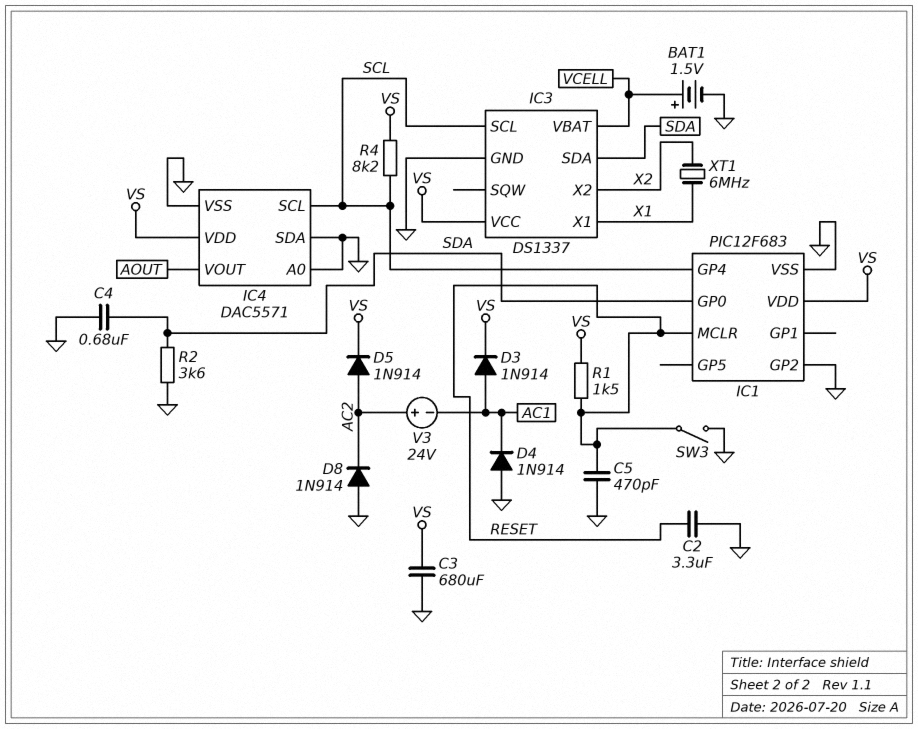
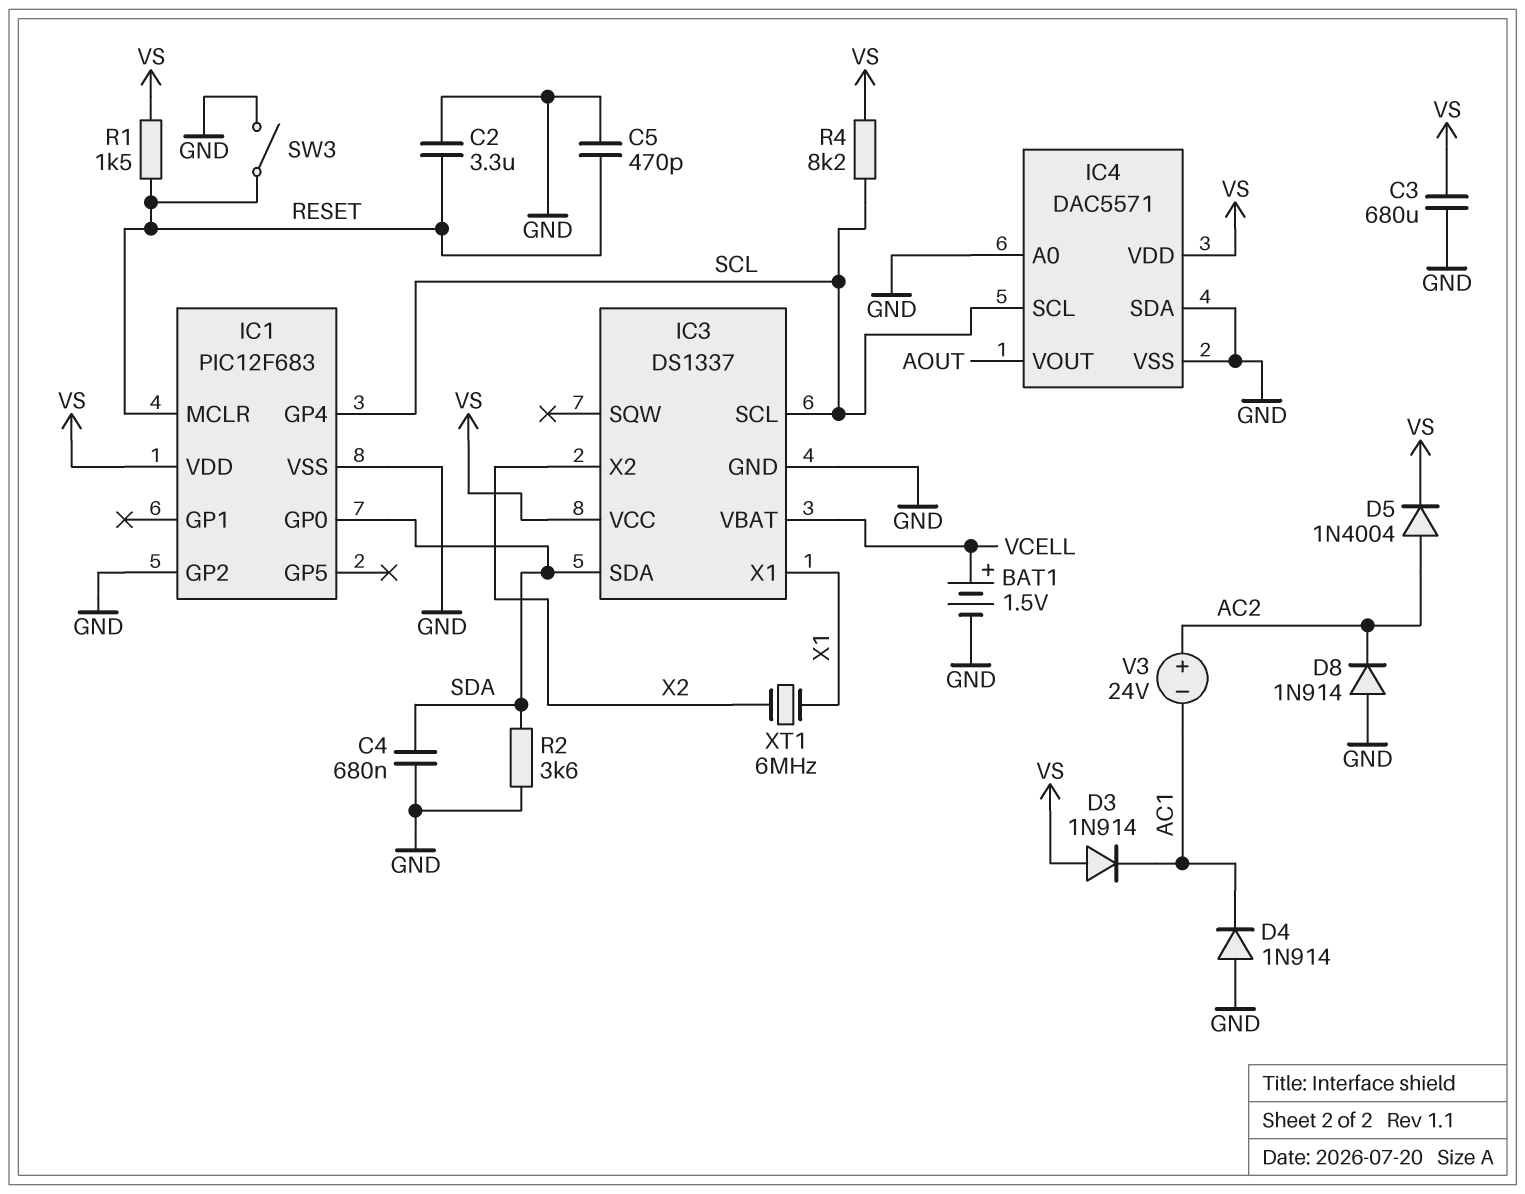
D3: diode 1N914 (A AC1, K VS) -> diode 1N914 (A VS, K AC1)
D5: diode 1N914 (A AC2, K VS) -> diode 1N4004 (A AC2, K VS)

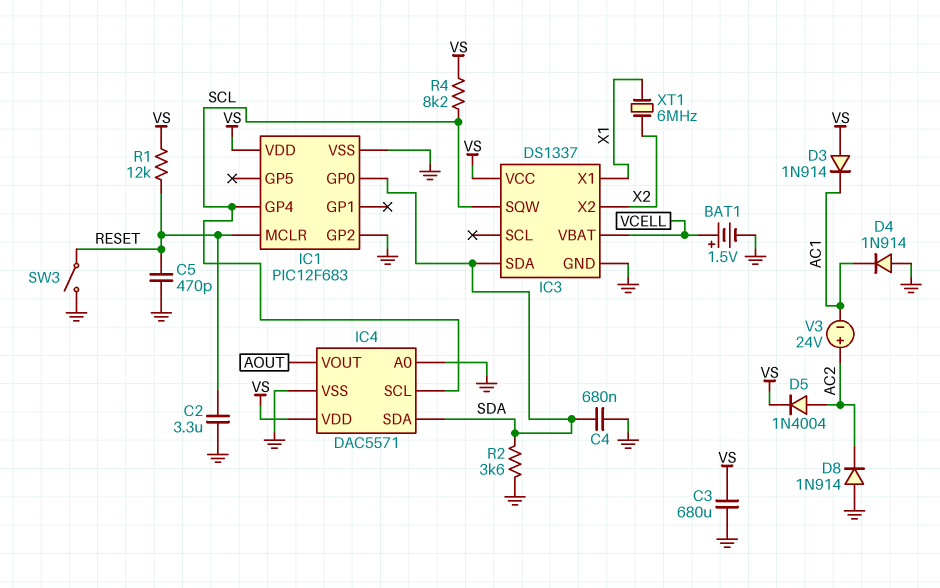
IC3 pin SCL: SCL -> none
IC3 pin SQW: none -> SCL
IC4 pin SDA: GND -> SDA
R1: 1.5k (RESET, VS) -> 12k (RESET, VS)

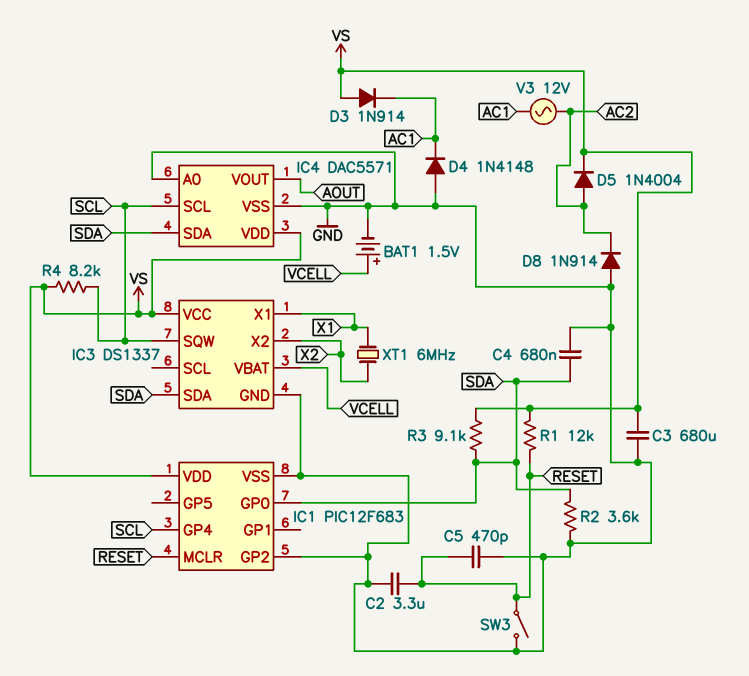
D4: diode 1N914 (A GND, K AC1) -> diode 1N4148 (A GND, K AC1)
R3: none -> 9.1k (SDA, VS)
V3: 24V (plus AC2, minus AC1) -> AC 12V (AC1, AC2)

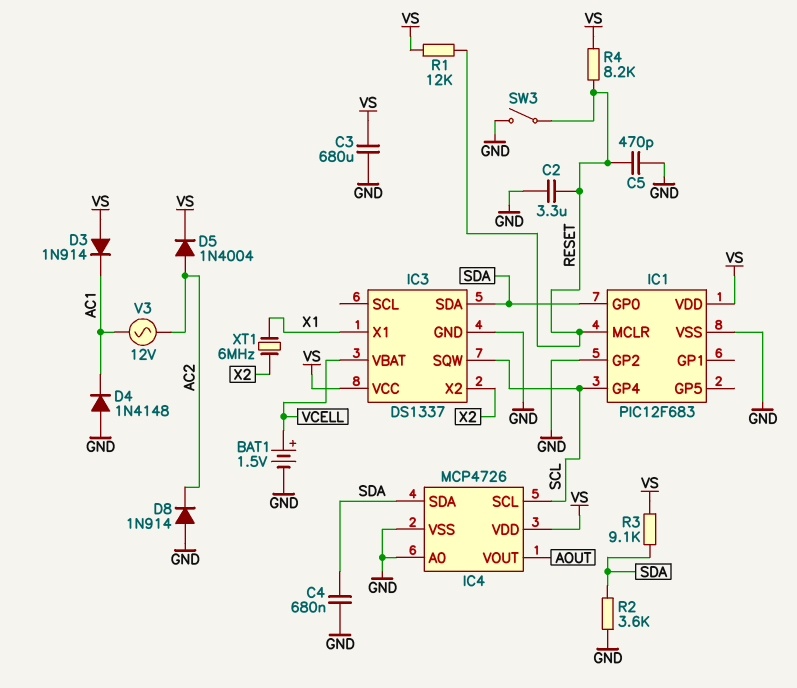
IC4: DAC5571 -> MCP4726
R4: 8.2k (SCL, VS) -> 8.2k (RESET, VS)

